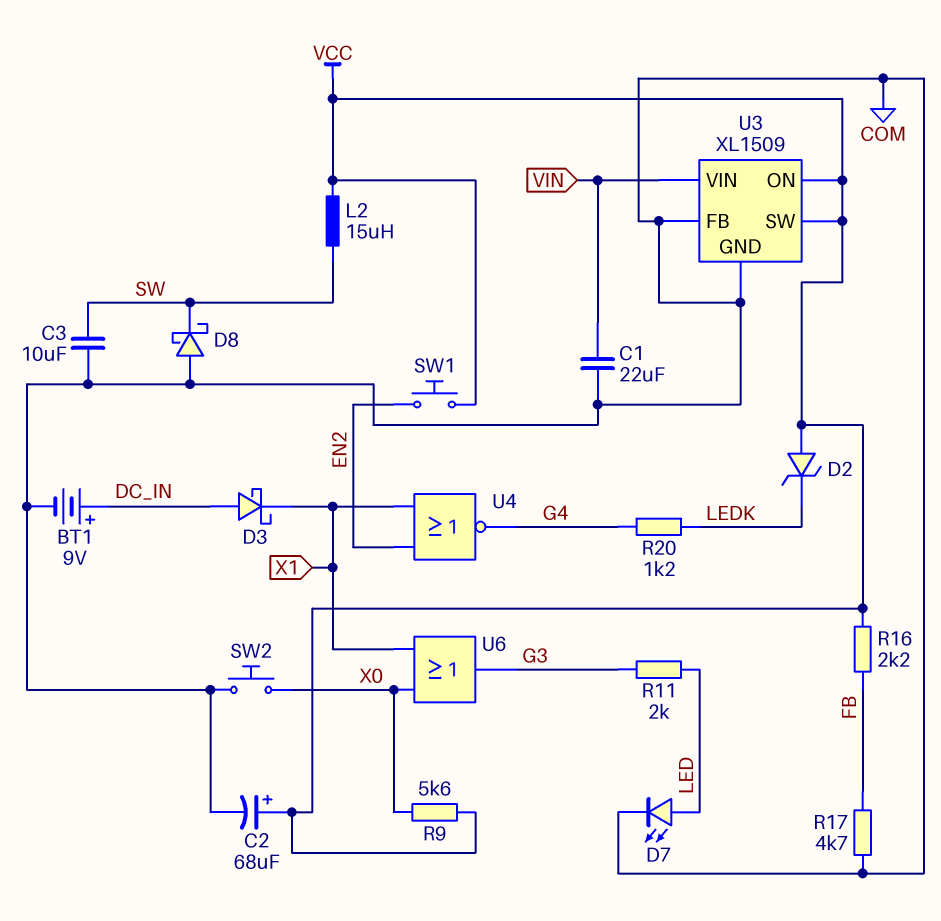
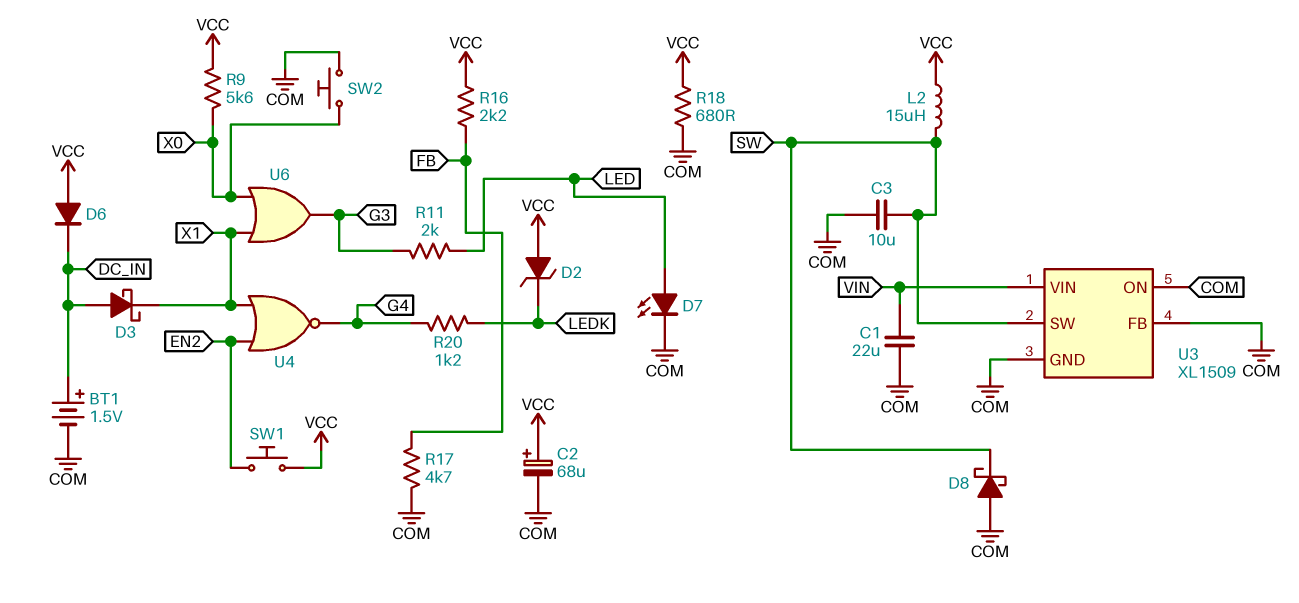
BT1: 9V (plus DC_IN, minus COM) -> 1.5V (plus DC_IN, minus COM)
D6: none -> diode (A VCC, K DC_IN)
R18: none -> 680 (COM, VCC)
U3 pin ON: VCC -> COM
U3 pin SW: VCC -> SW

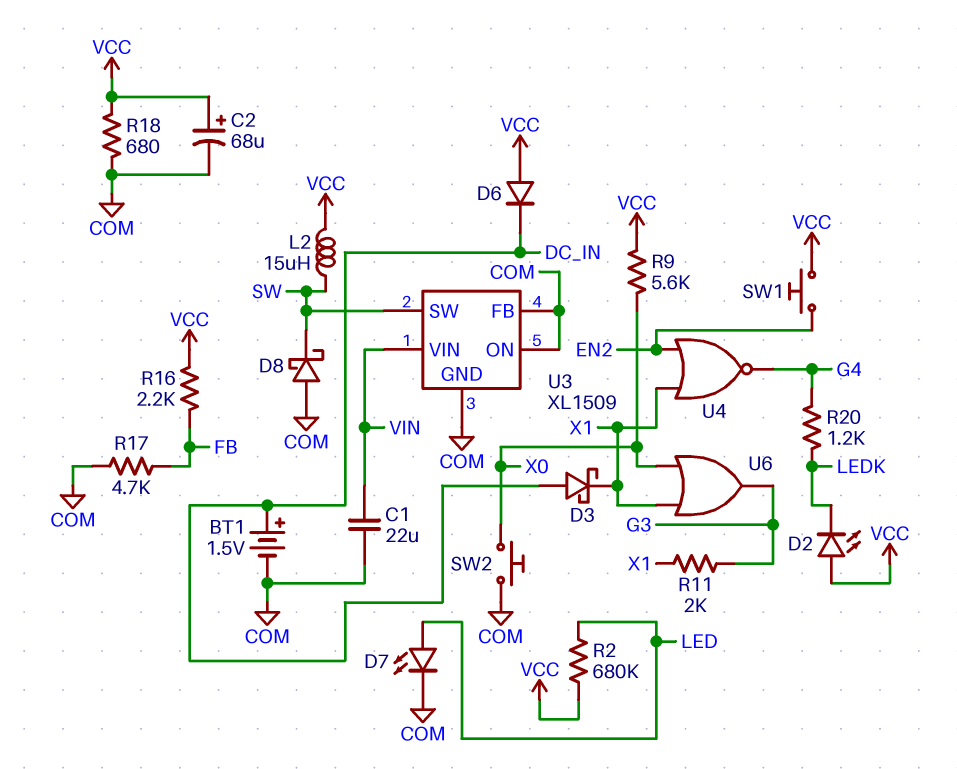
C3: 10uF (COM, SW) -> none
D2: zener (A VCC, K LEDK) -> LED (A VCC, K LEDK)
R2: none -> 680k (LED, VCC)
R11: 2k (G3, LED) -> 2k (G3, X1)

